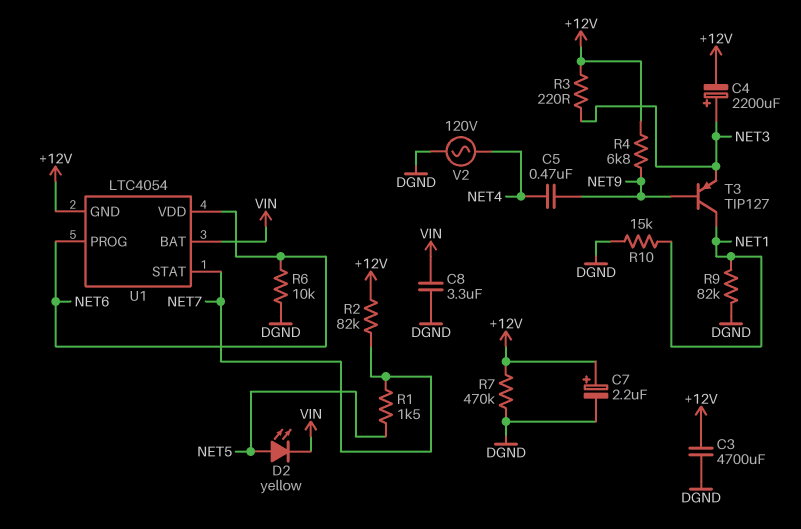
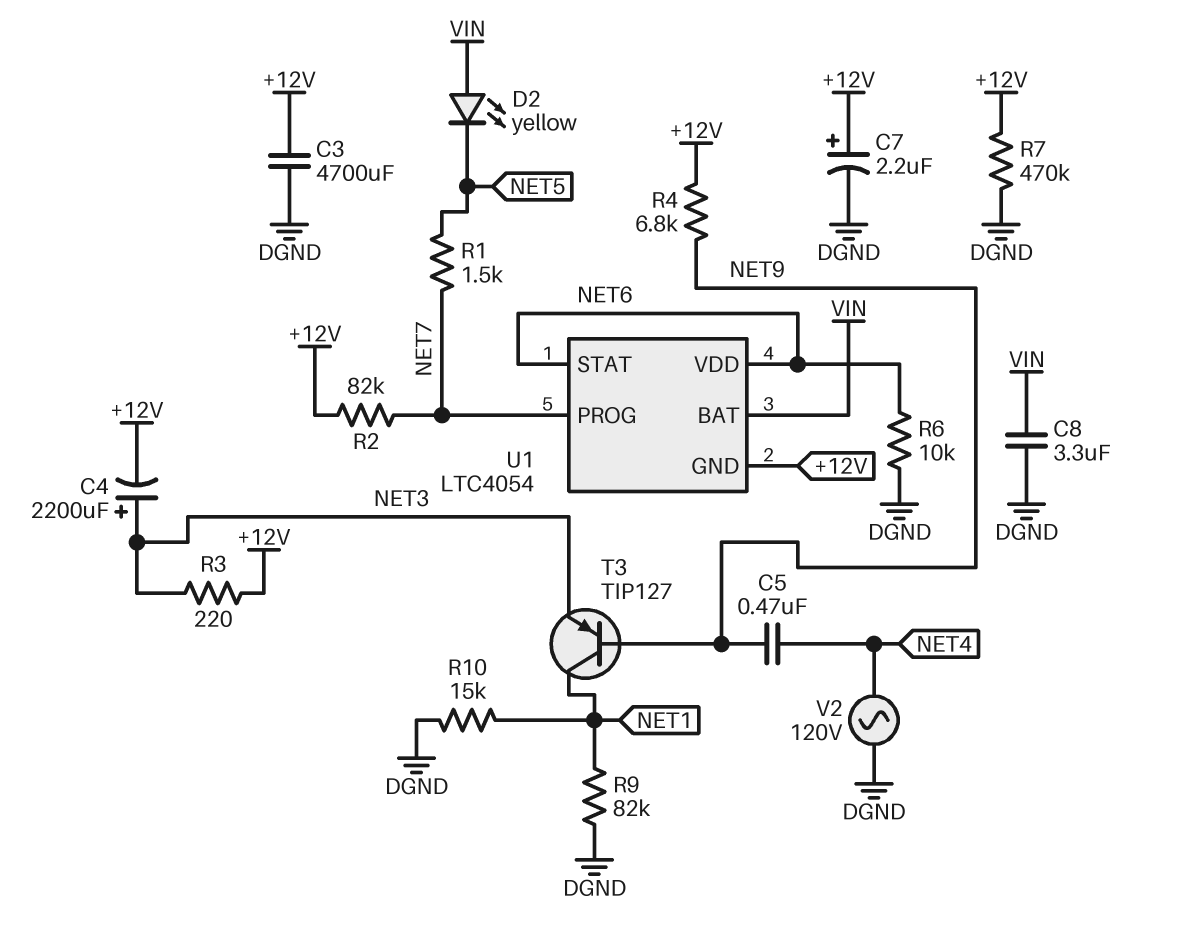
D2: LED yellow (A NET5, K VIN) -> LED yellow (A VIN, K NET5)
U1 pin PROG: NET6 -> NET7
U1 pin STAT: NET7 -> NET6

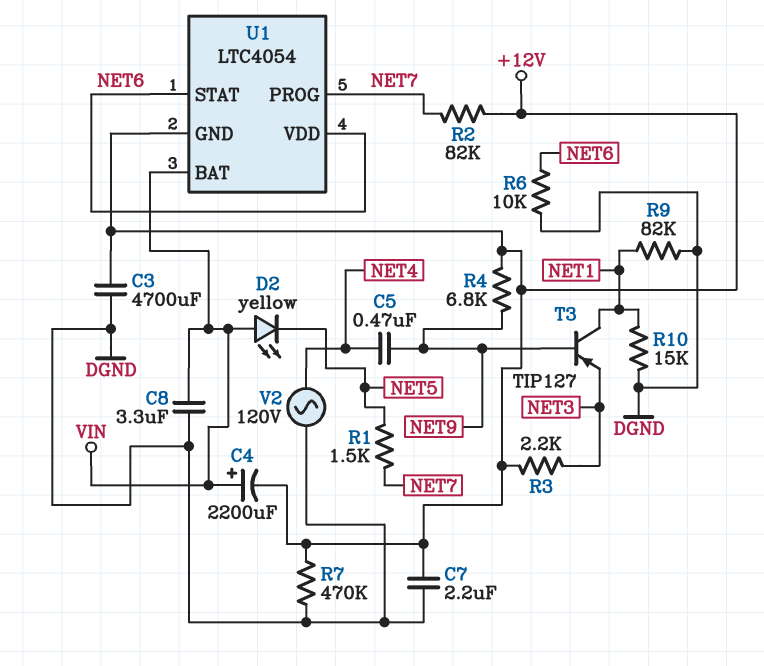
C4: 2200uF (plus NET3, minus +12V) -> 2200uF (plus VIN, minus +12V)
C7: 2.2uF (plus +12V, minus DGND) -> 2.2uF (+12V, DGND)
R3: 220 (+12V, NET3) -> 2.2k (+12V, NET3)

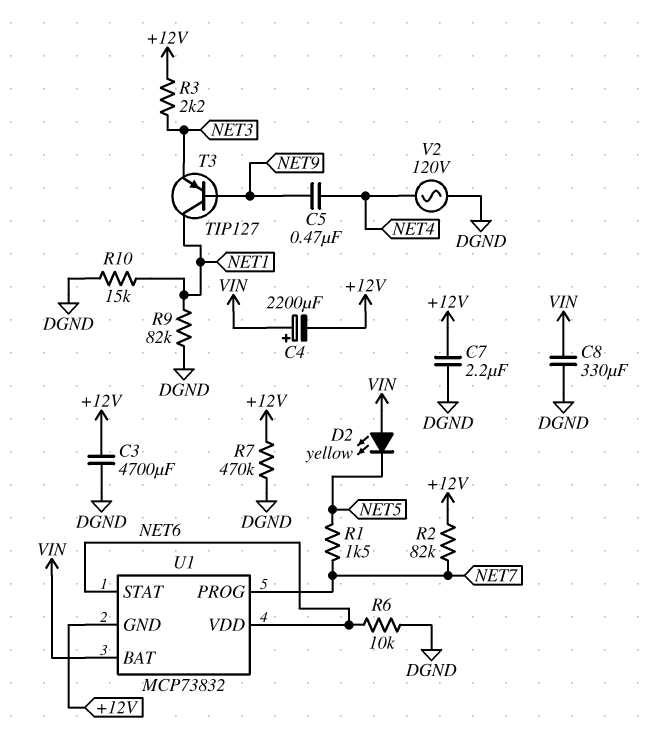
C8: 3.3uF (DGND, VIN) -> 330uF (DGND, VIN)
R4: 6.8k (+12V, NET9) -> none
U1: LTC4054 -> MCP73832

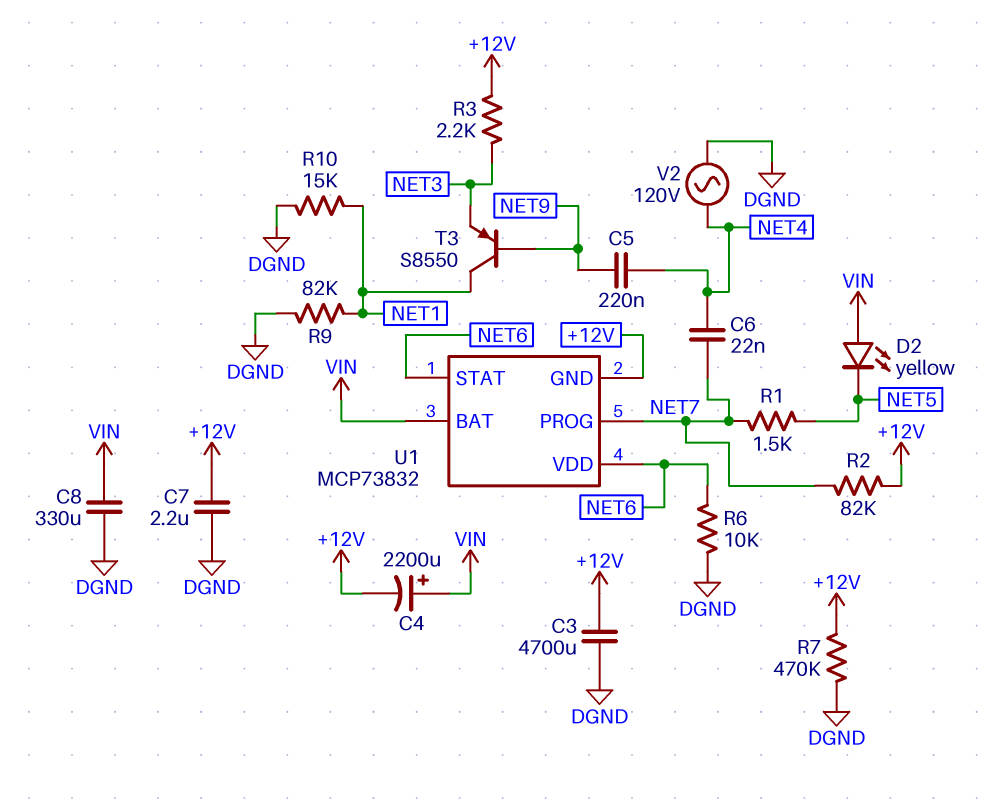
C5: 470nF (NET4, NET9) -> 220nF (NET4, NET9)
C6: none -> 22nF (NET4, NET7)
T3: PNP TIP127 (B NET9, C NET1, E NET3) -> PNP S8550 (B NET9, C NET1, E NET3)

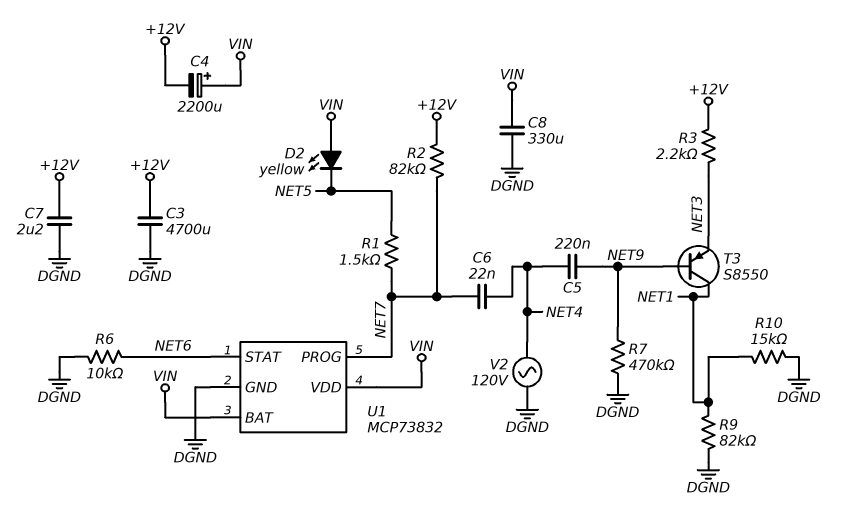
R7: 470k (+12V, DGND) -> 470k (DGND, NET9)
U1 pin GND: +12V -> DGND
U1 pin VDD: NET6 -> VIN

